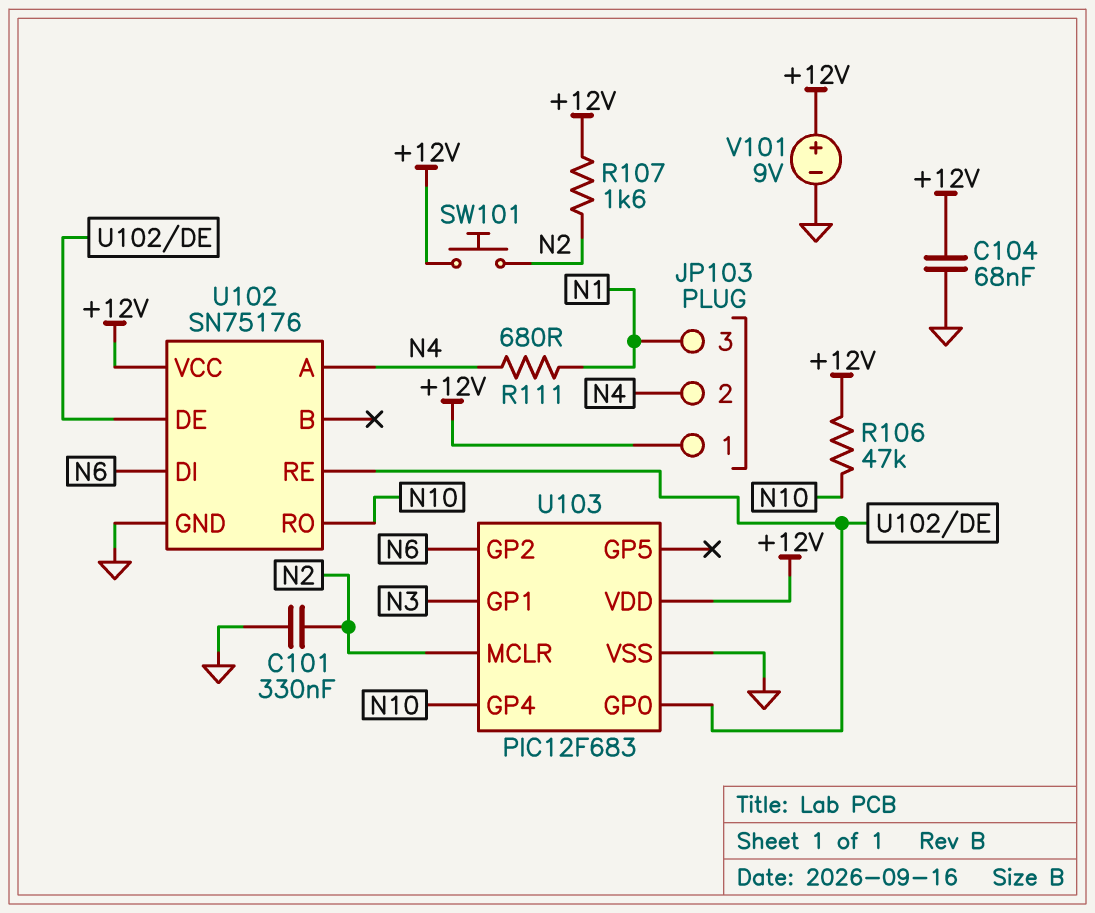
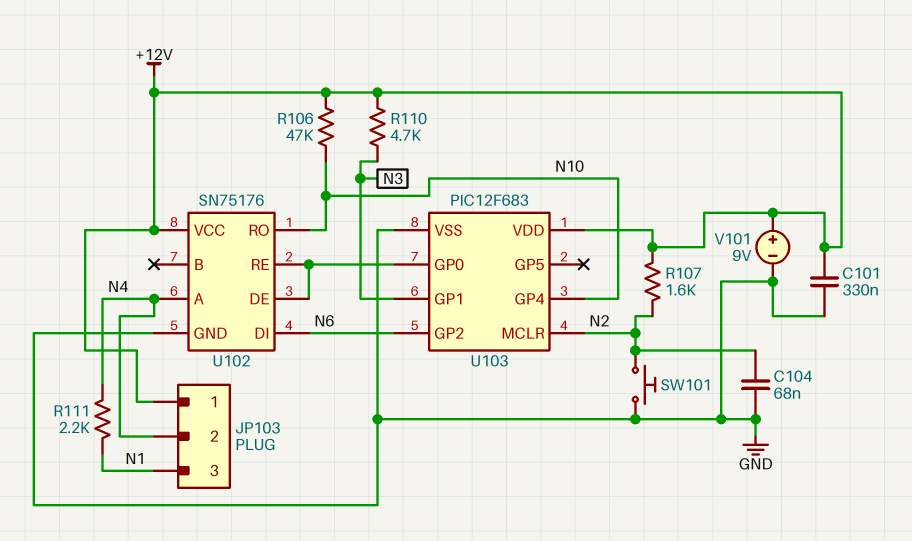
C101: 330nF (GND, N2) -> 330nF (+12V, GND)
C104: 68nF (+12V, GND) -> 68nF (GND, N2)
R110: none -> 4.7k (+12V, N3)
R111: 680 (N1, N4) -> 2.2k (N1, N4)
SW101: button (+12V, N2) -> button (GND, N2)

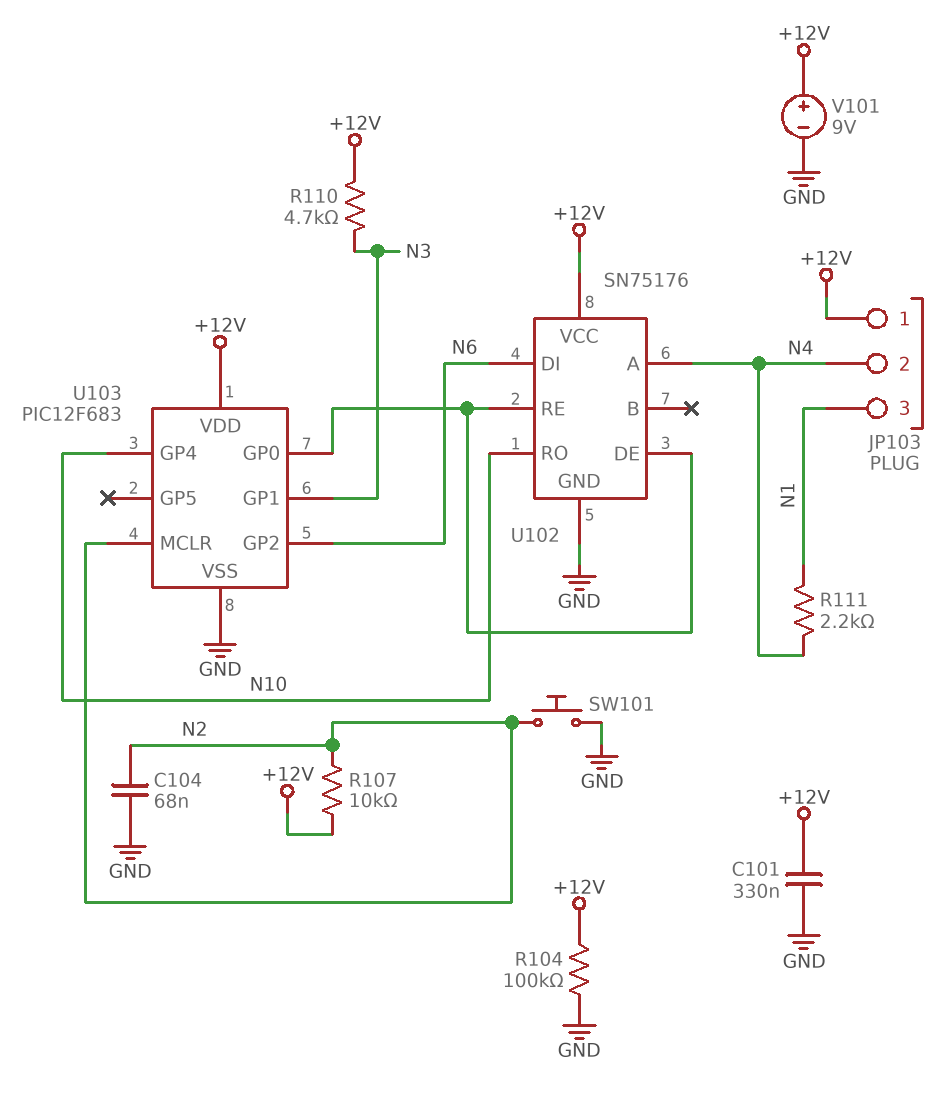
R104: none -> 100k (+12V, GND)
R106: 47k (+12V, N10) -> none
R107: 1.6k (+12V, N2) -> 10k (+12V, N2)

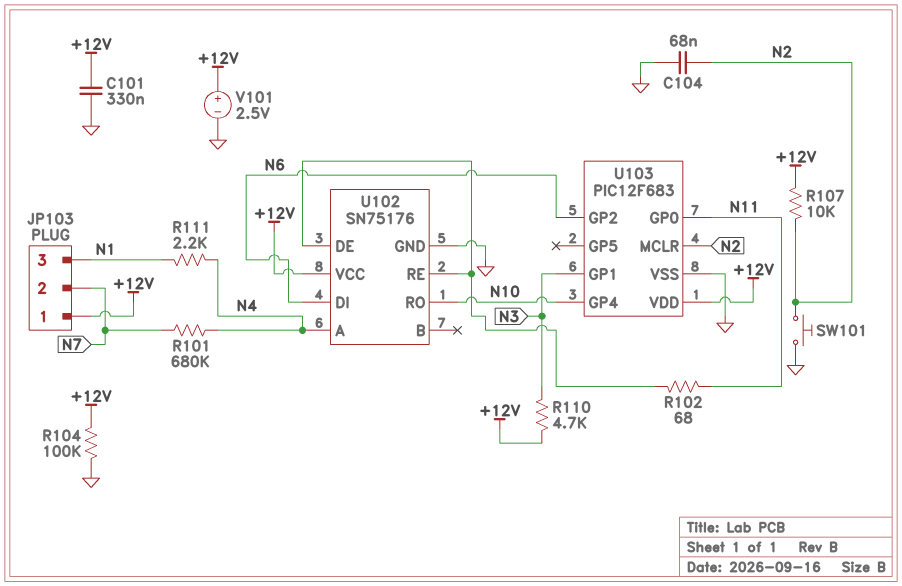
JP103 pin 2: N4 -> N7
R101: none -> 680k (N4, N7)
R102: none -> 68 (N11, U102/DE)
U103 pin GP0: U102/DE -> N11
V101: 9V (plus +12V, minus GND) -> 2.5V (plus +12V, minus GND)

